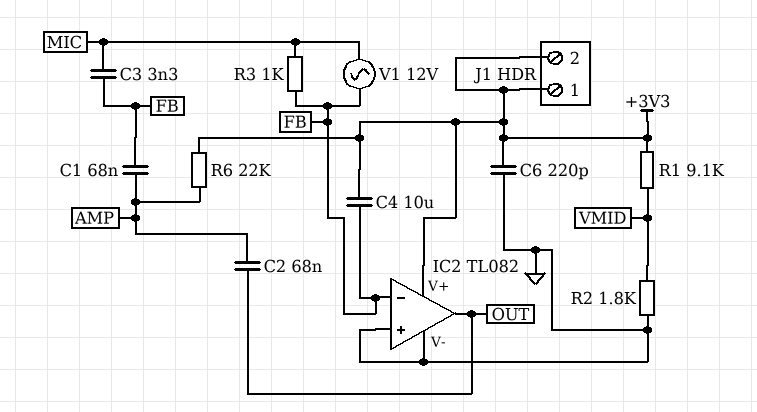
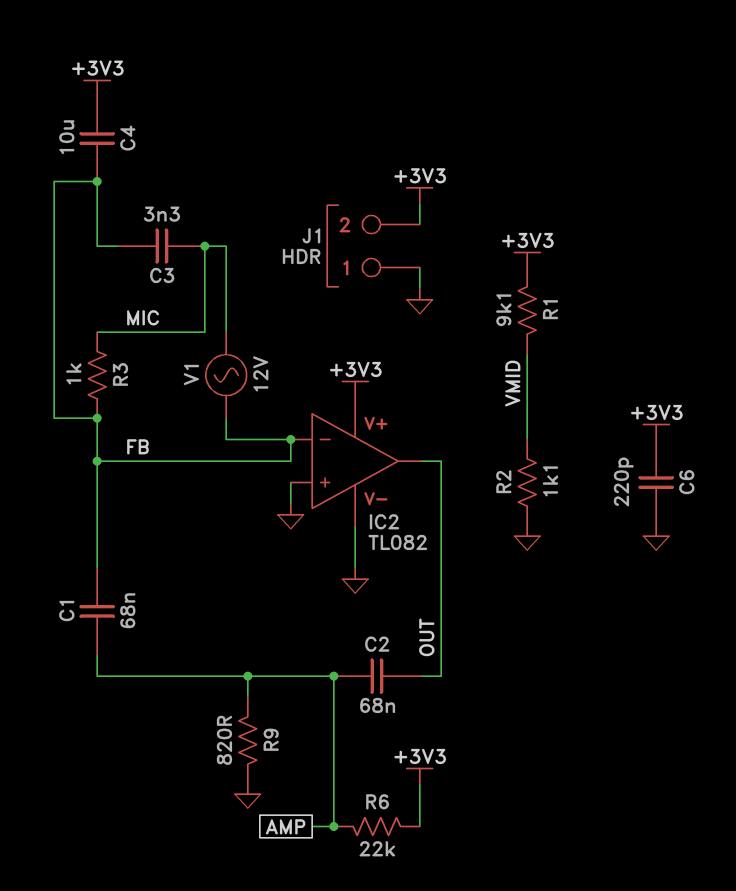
J1 pin 1: +3V3 -> GND
R2: 1.8k (GND, VMID) -> 1.1k (GND, VMID)
R9: none -> 820 (AMP, GND)

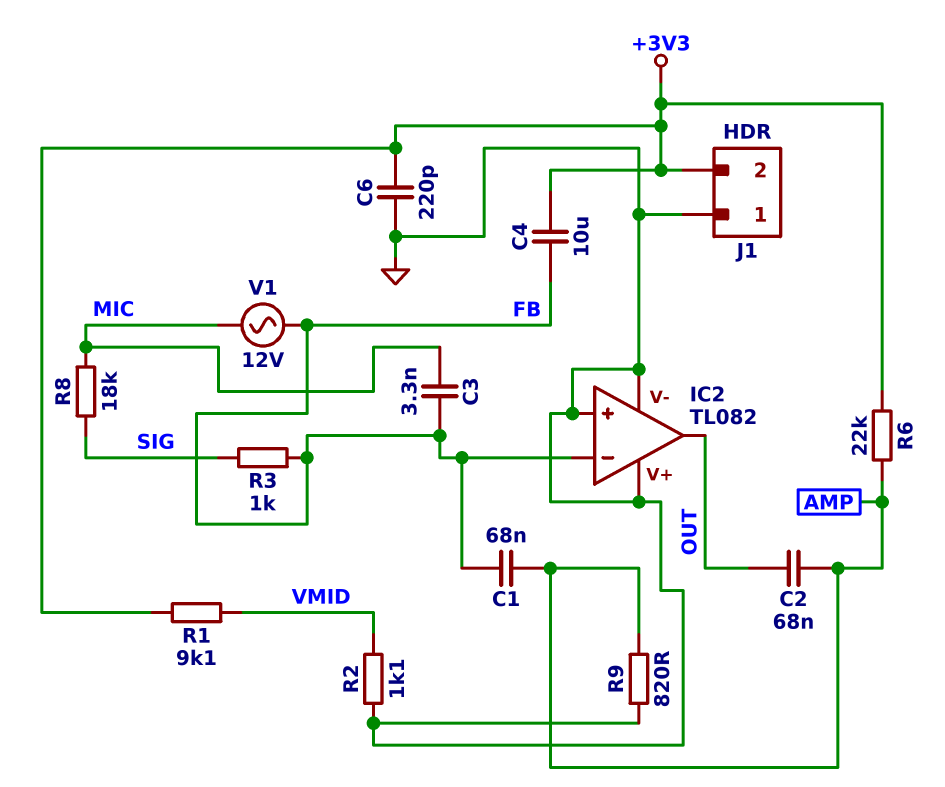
IC2 pin V+: +3V3 -> GND
R3: 1k (FB, MIC) -> 1k (FB, SIG)
R8: none -> 18k (MIC, SIG)

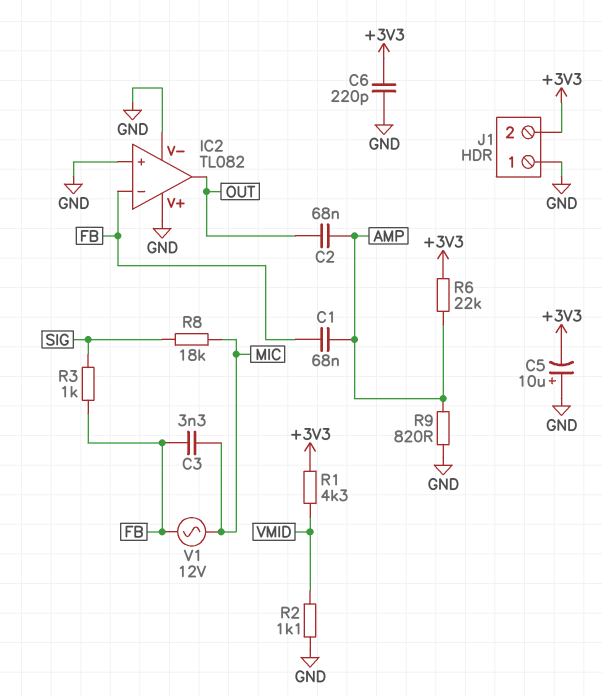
C4: 10uF (+3V3, FB) -> none
C5: none -> 10uF (plus GND, minus +3V3)
R1: 9.1k (+3V3, VMID) -> 4.3k (+3V3, VMID)

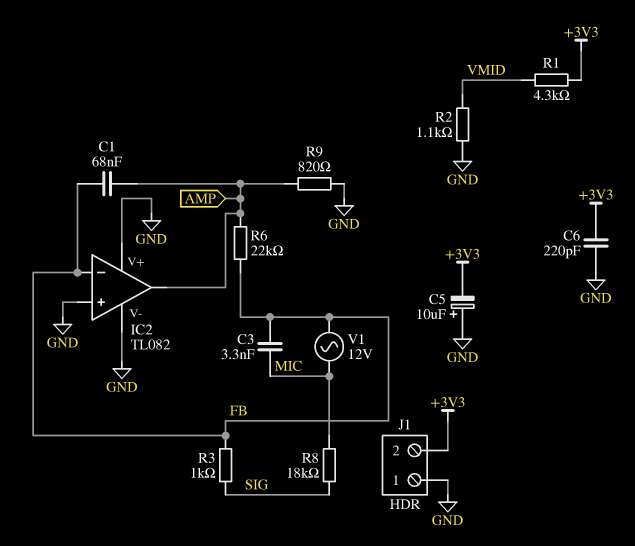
C2: 68nF (AMP, OUT) -> none
IC2 pin out: OUT -> AMP
R6: 22k (+3V3, AMP) -> 22k (AMP, FB)

